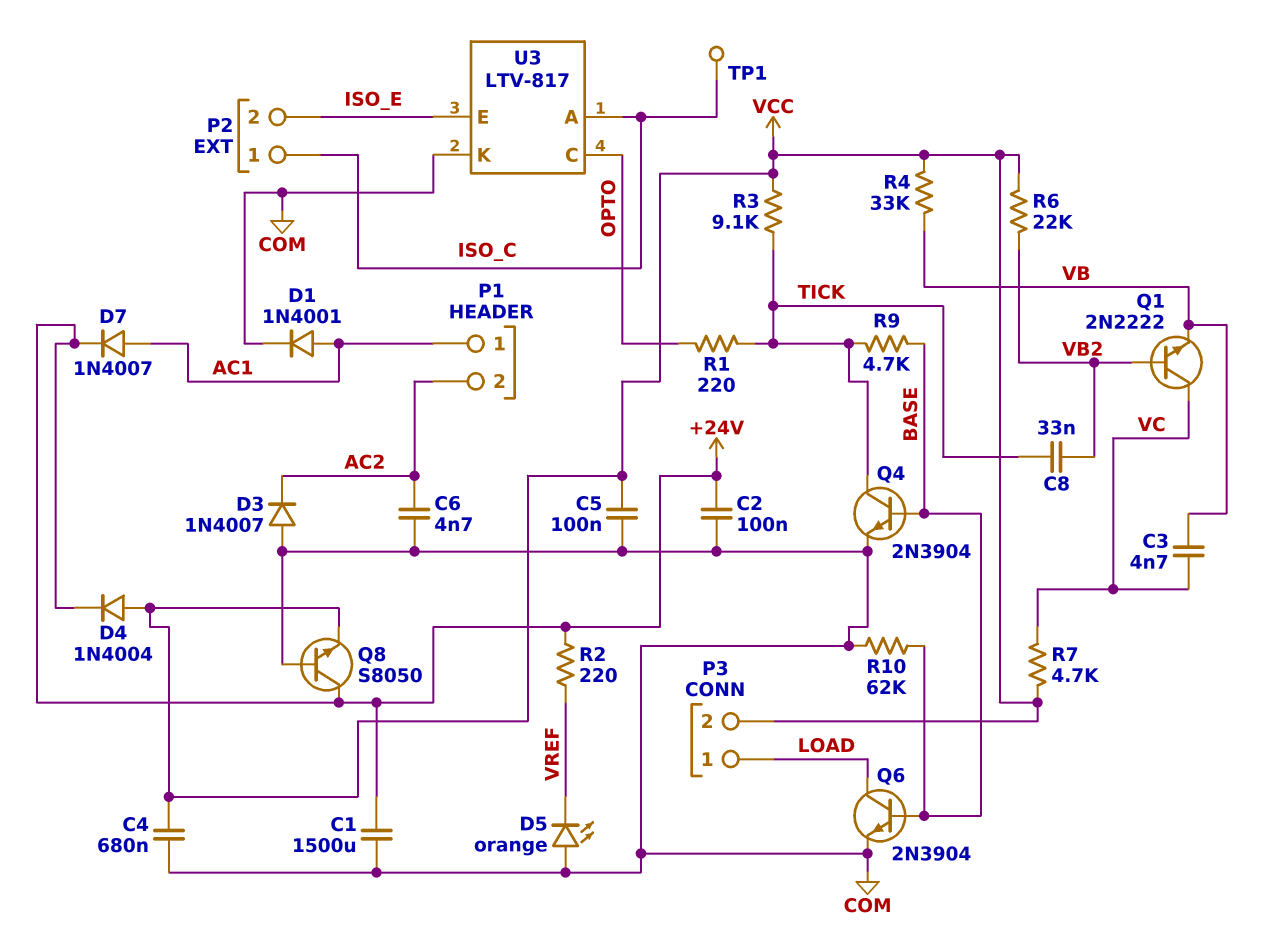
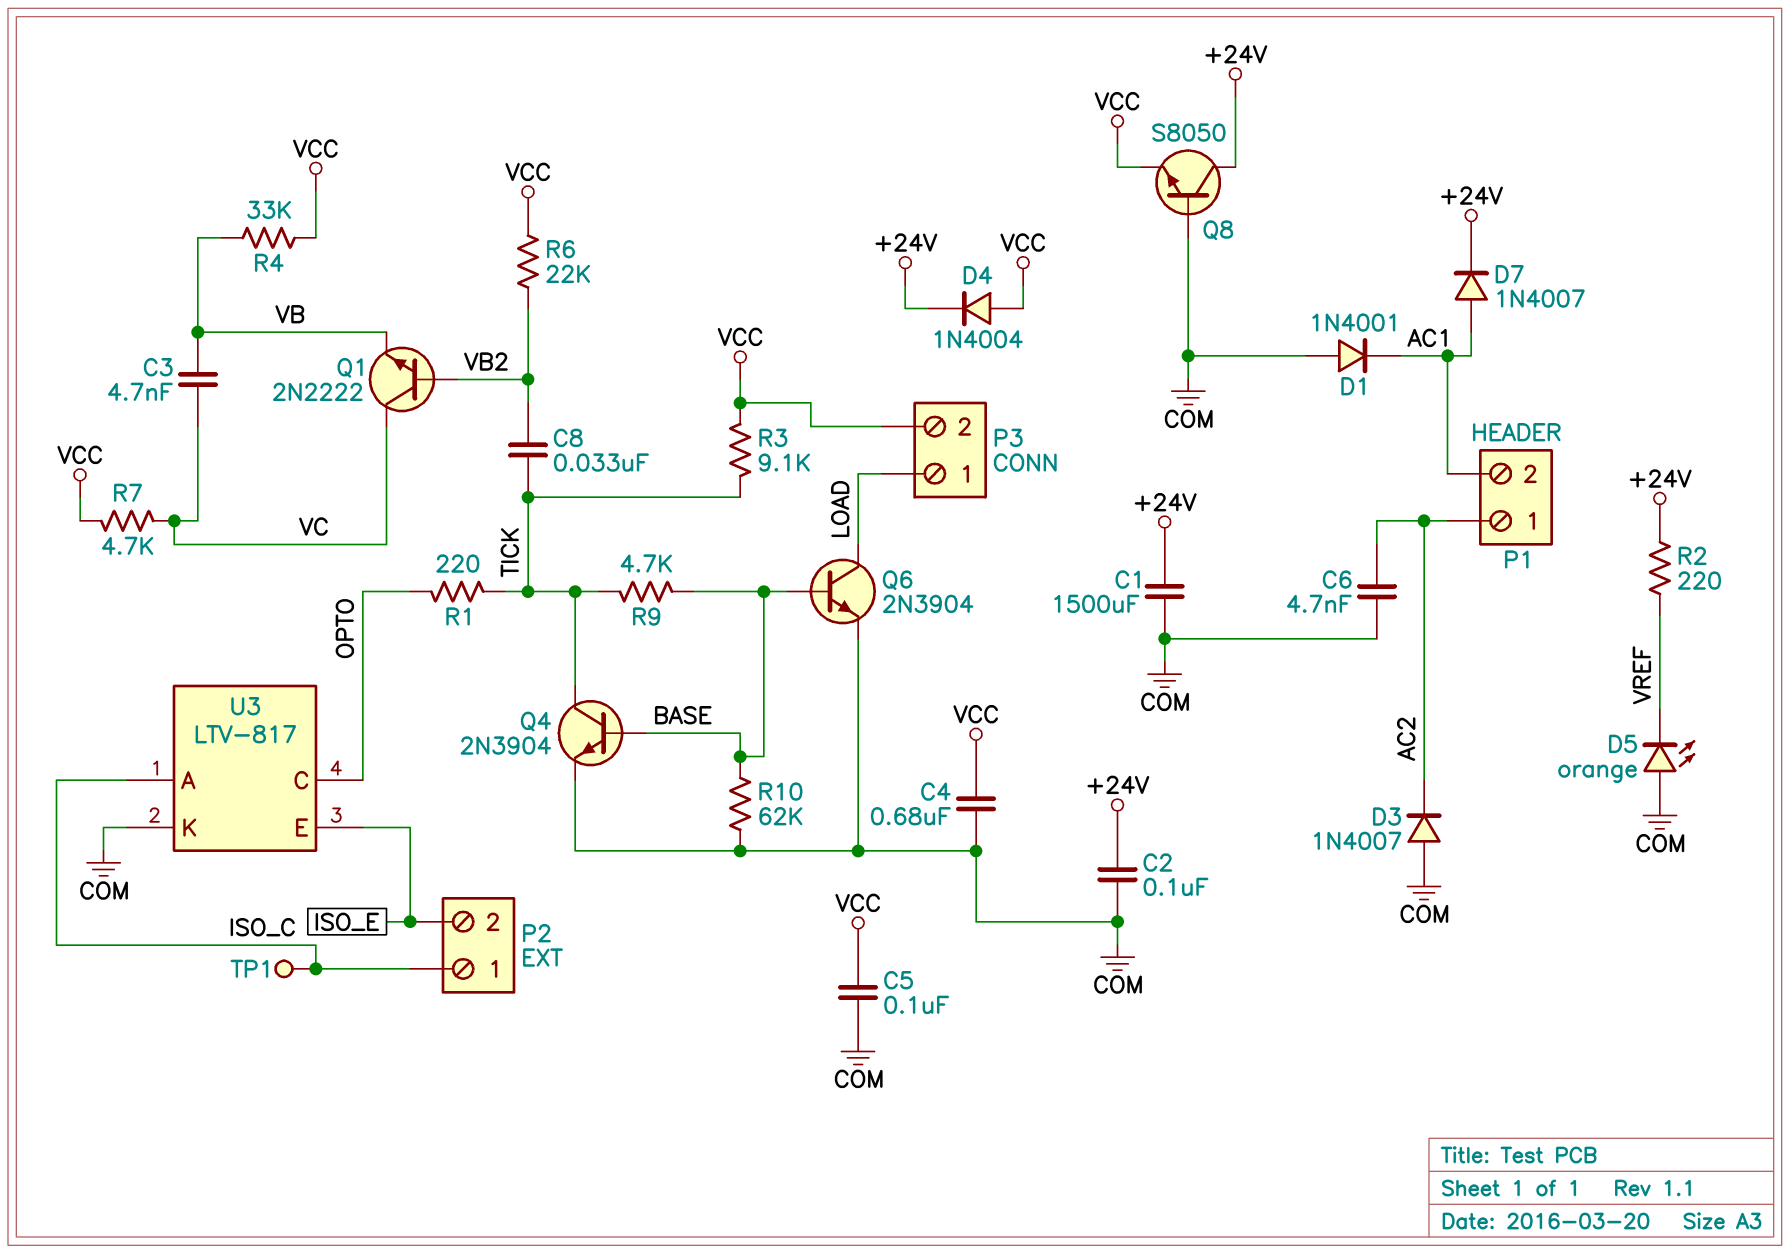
D1: diode 1N4001 (A AC1, K COM) -> diode 1N4001 (A COM, K AC1)
P1 pin 1: AC1 -> AC2
P1 pin 2: AC2 -> AC1

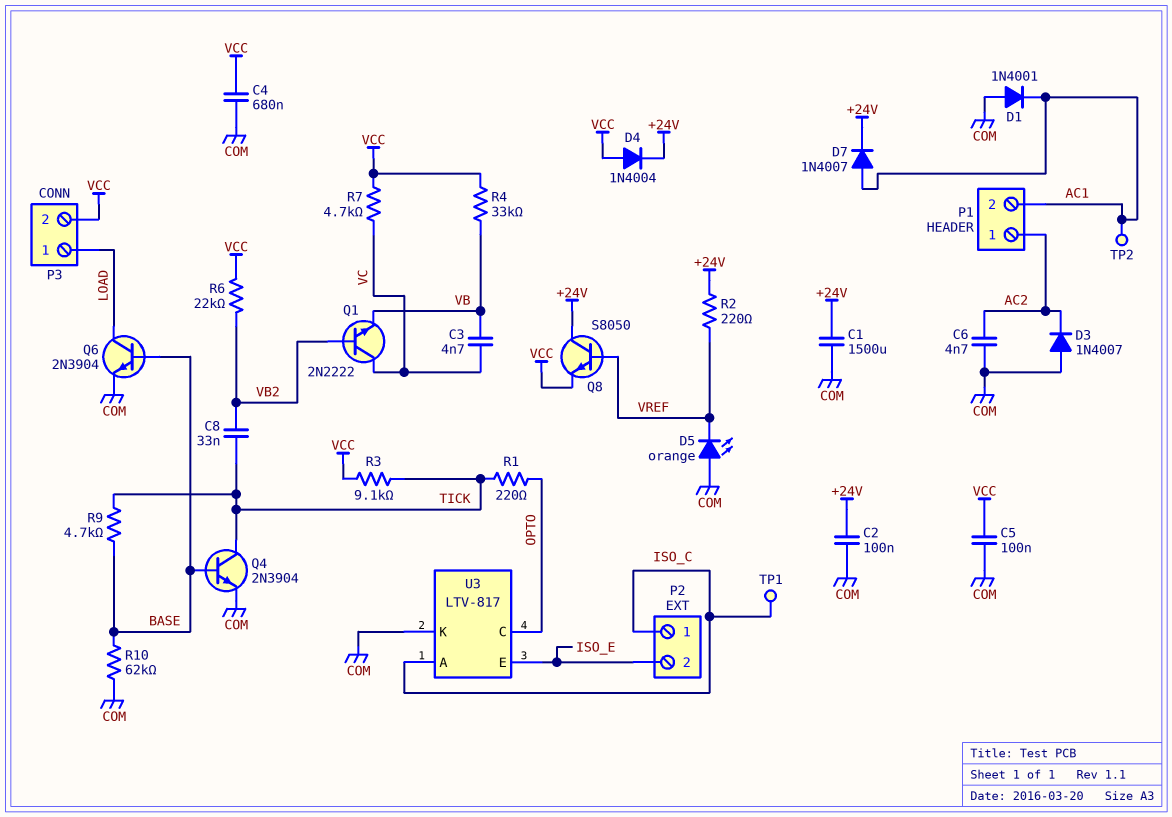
Q8: NPN S8050 (B COM, C +24V, E VCC) -> NPN S8050 (B VREF, C +24V, E VCC)
TP2: none -> test point (AC1)

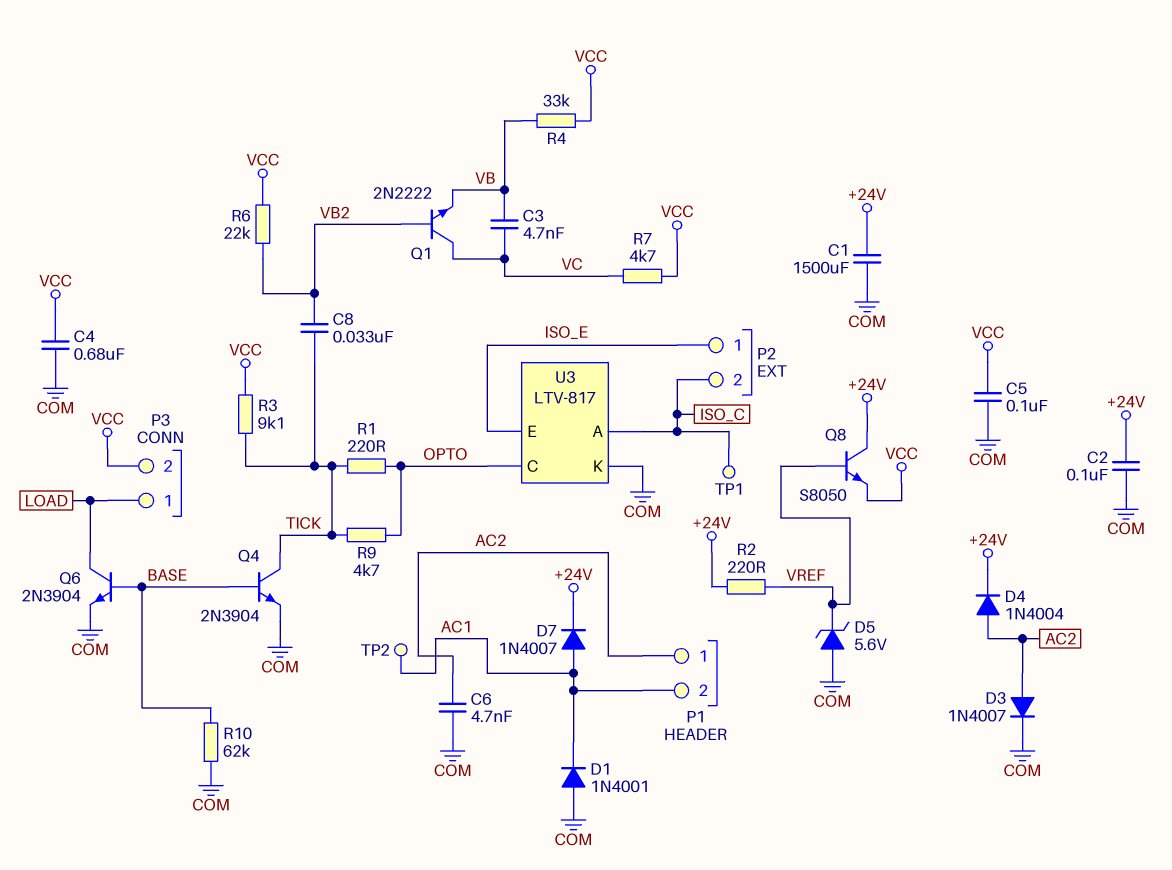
D3: diode 1N4007 (A COM, K AC2) -> diode 1N4007 (A AC2, K COM)
D4: diode 1N4004 (A VCC, K +24V) -> diode 1N4004 (A AC2, K +24V)
D5: LED orange (A COM, K VREF) -> zener 5.6V (A COM, K VREF)
P2 pin 1: ISO_C -> ISO_E
P2 pin 2: ISO_E -> ISO_C
R9: 4.7k (BASE, TICK) -> 4.7k (OPTO, TICK)

